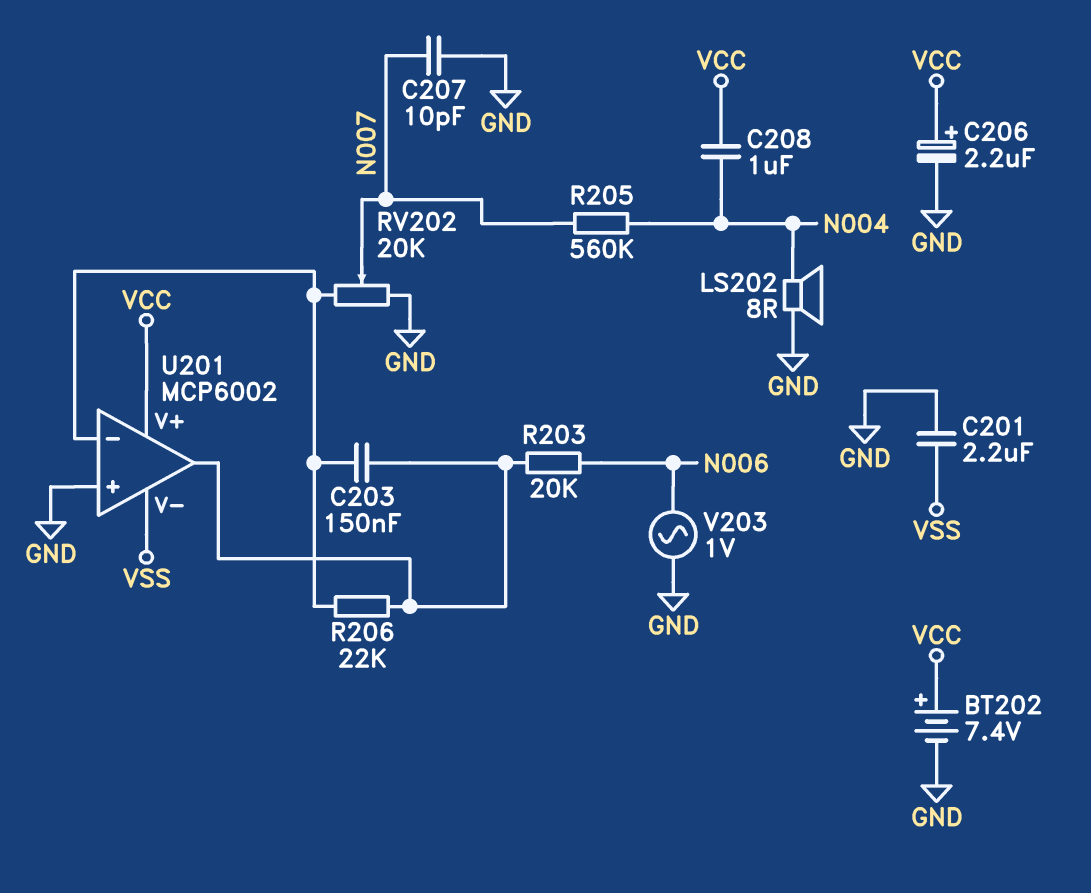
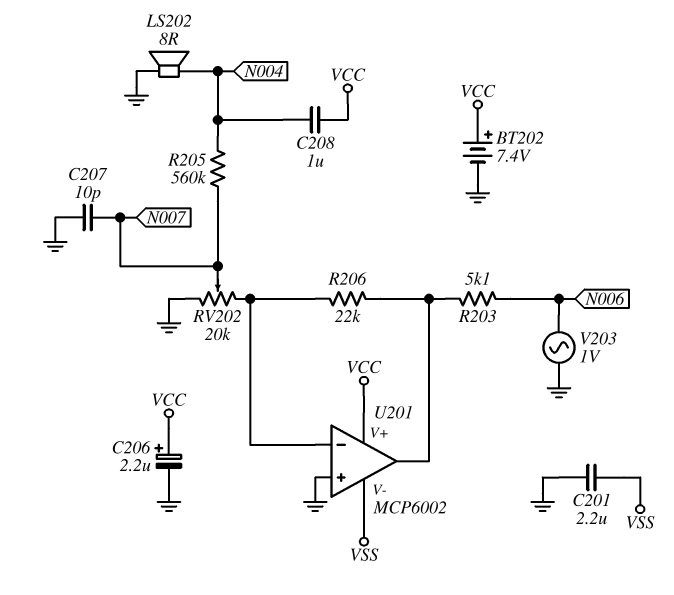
C203: 150nF (U201/in-, U201/out) -> none
R203: 20k (N006, U201/out) -> 5.1k (N006, U201/out)

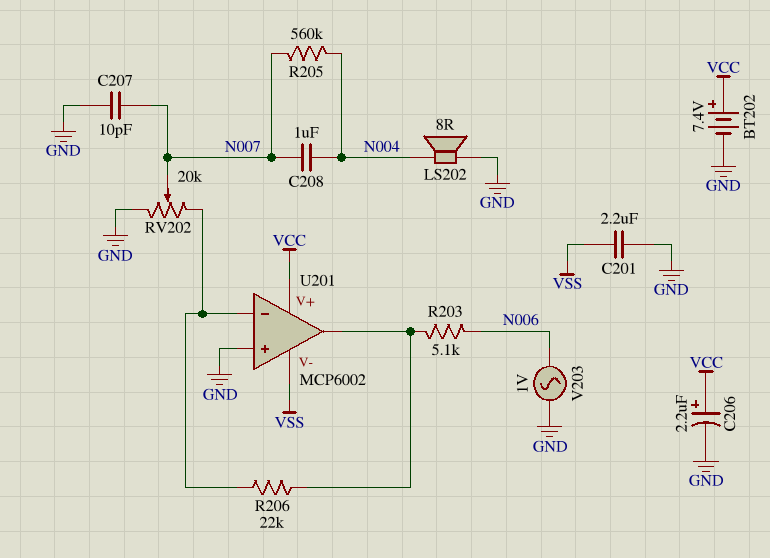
C208: 1uF (N004, VCC) -> 1uF (N004, N007)

